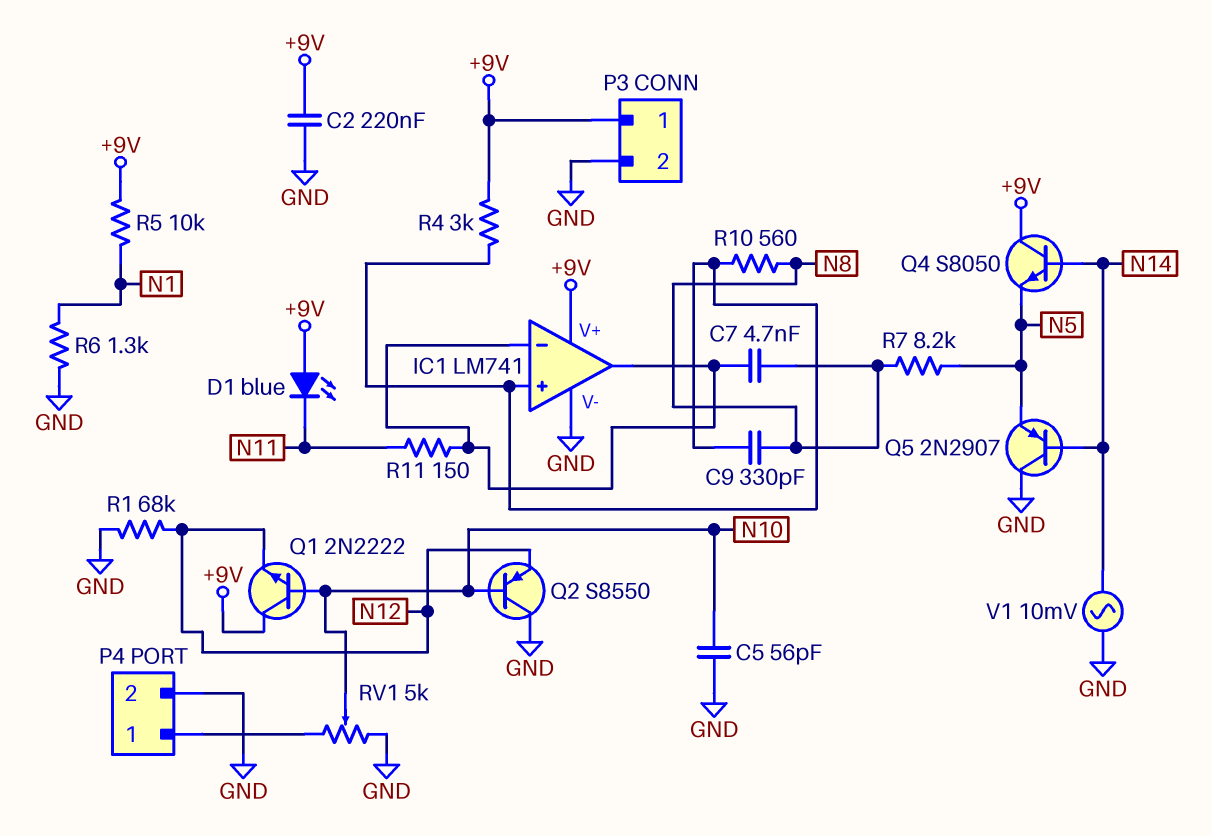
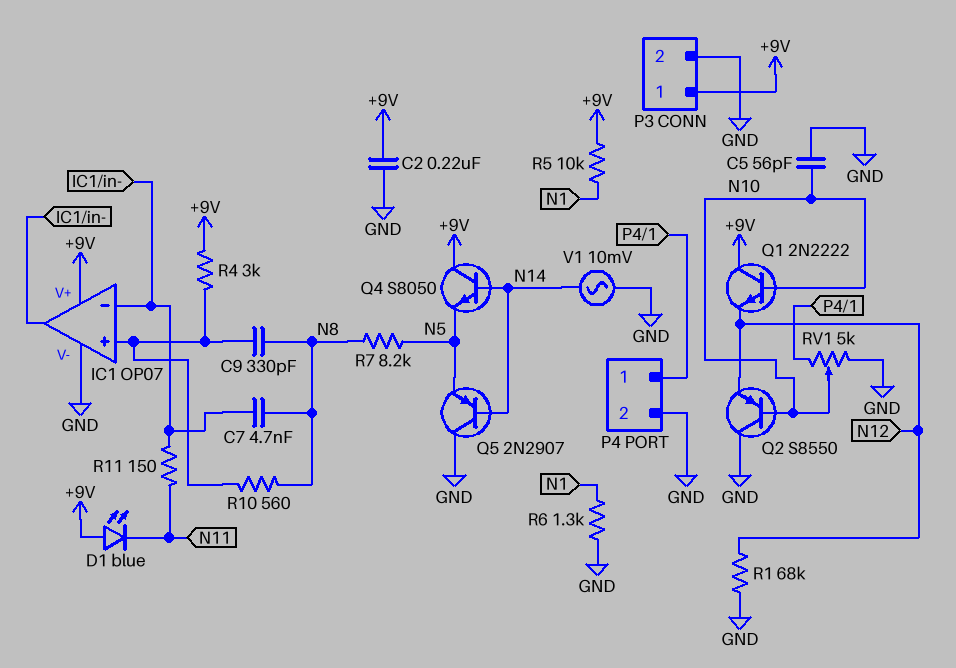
IC1: LM741 -> OP07

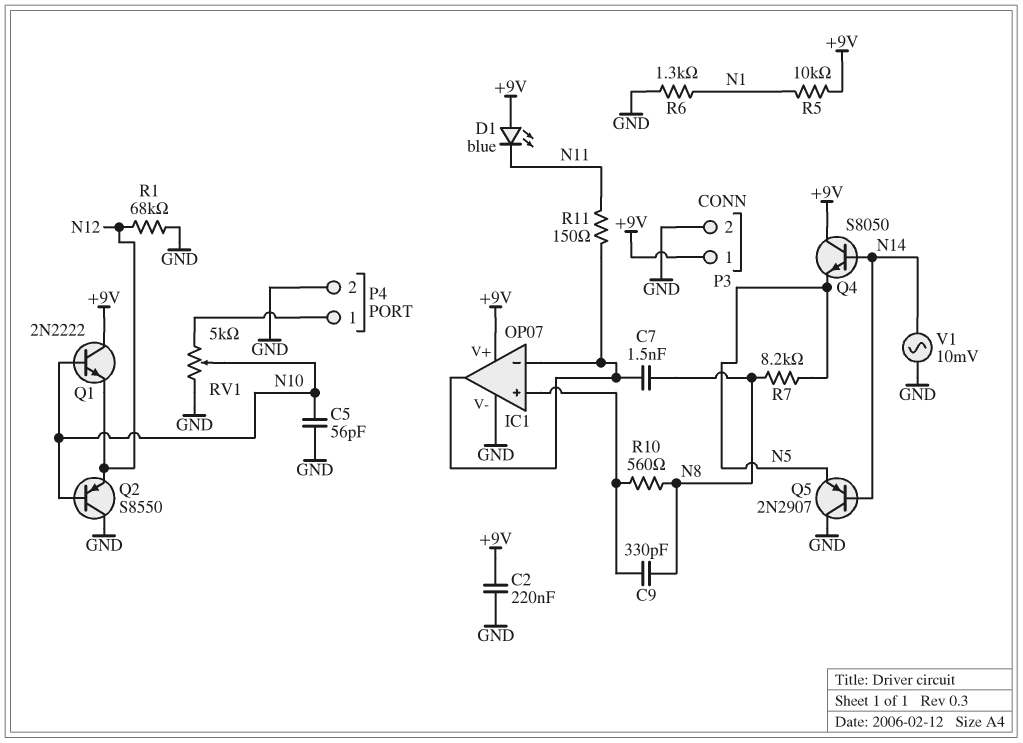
C7: 4.7nF (IC1/in-, N8) -> 1.5nF (IC1/in-, N8)
R4: 3k (+9V, IC1/in+) -> none

